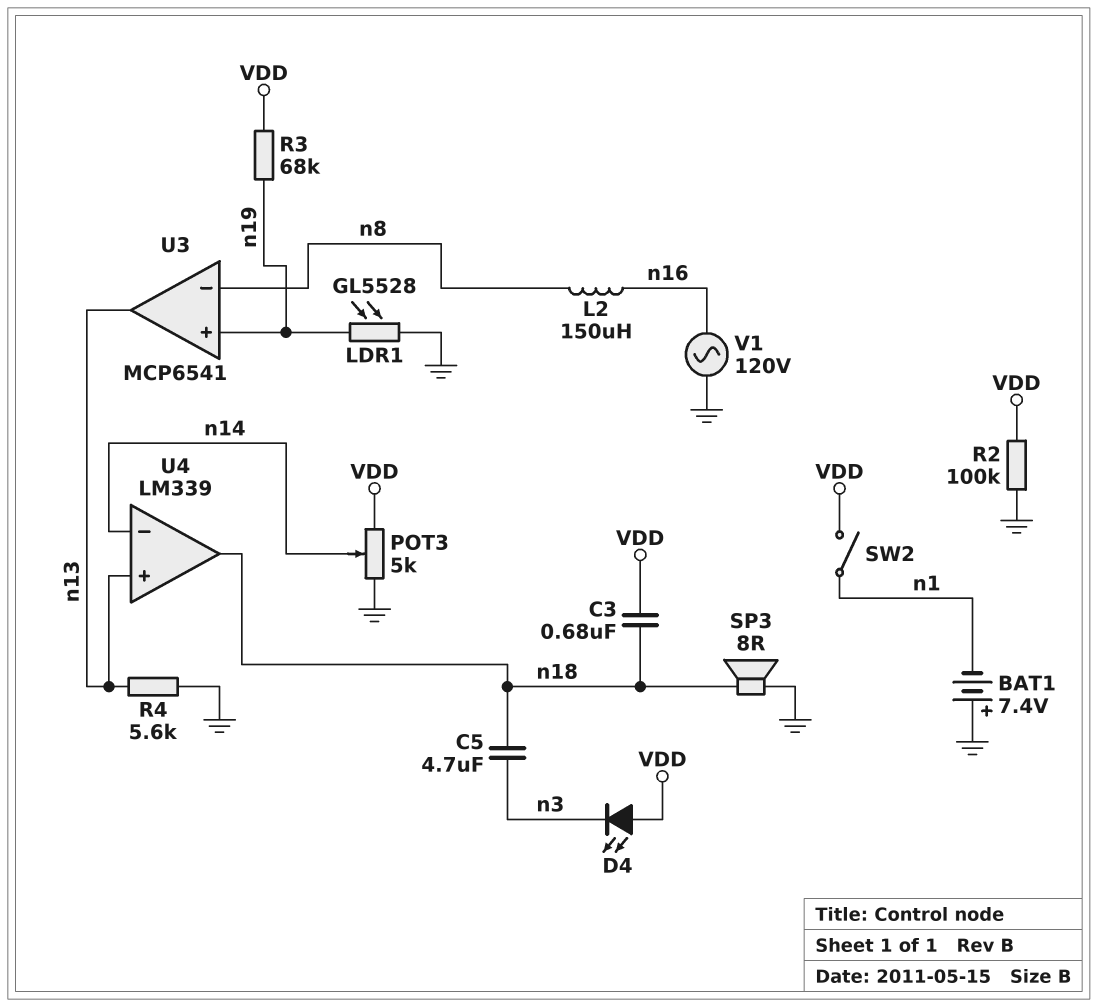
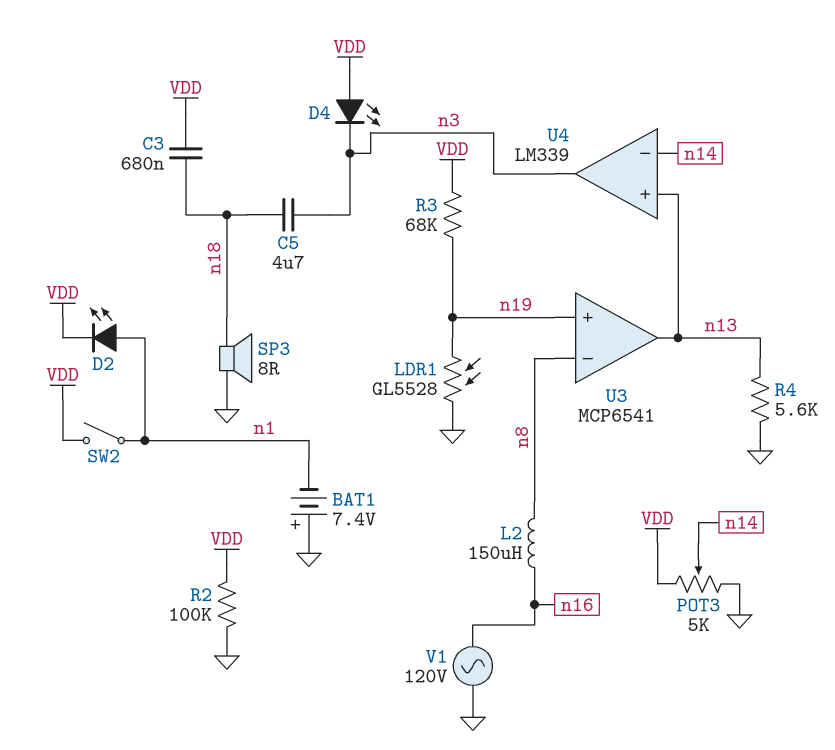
D2: none -> LED (A n1, K VDD)
U4 pin out: n18 -> n3

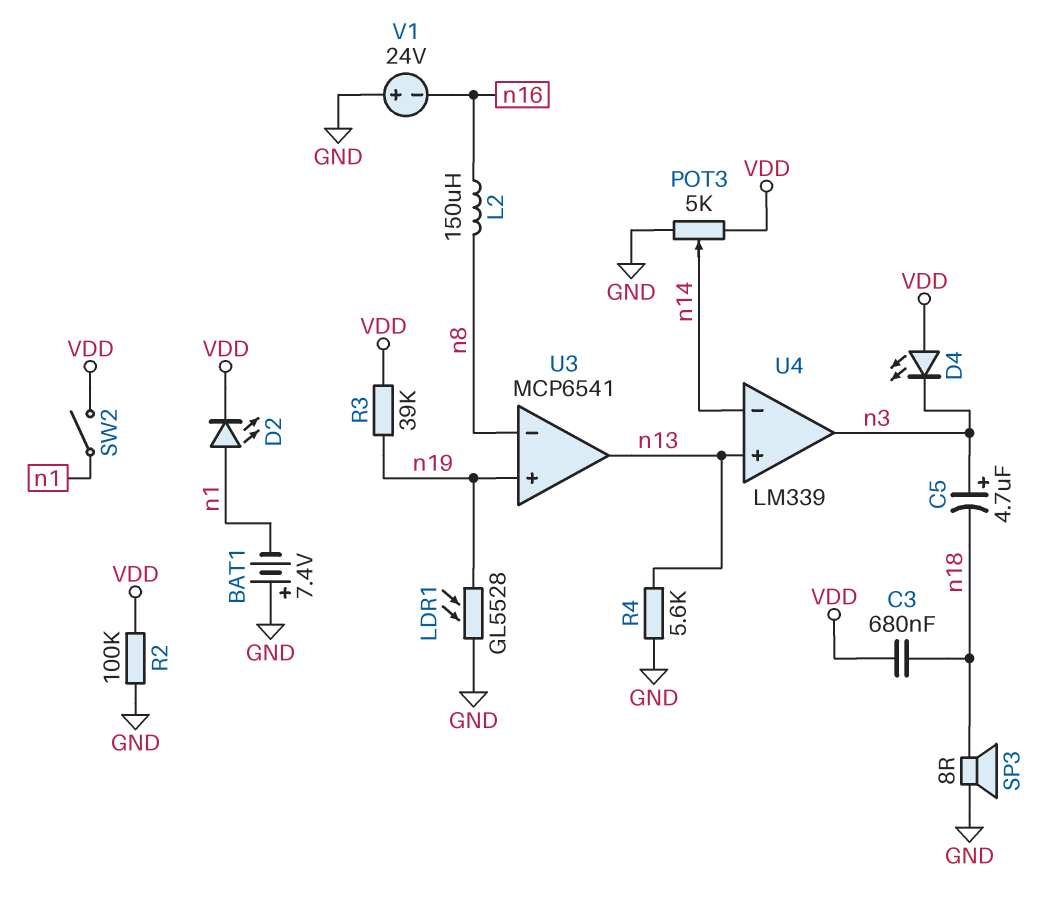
C5: 4.7uF (n3, n18) -> 4.7uF (plus n3, minus n18)
R3: 68k (VDD, n19) -> 39k (VDD, n19)
V1: AC 120V (GND, n16) -> 24V (plus GND, minus n16)

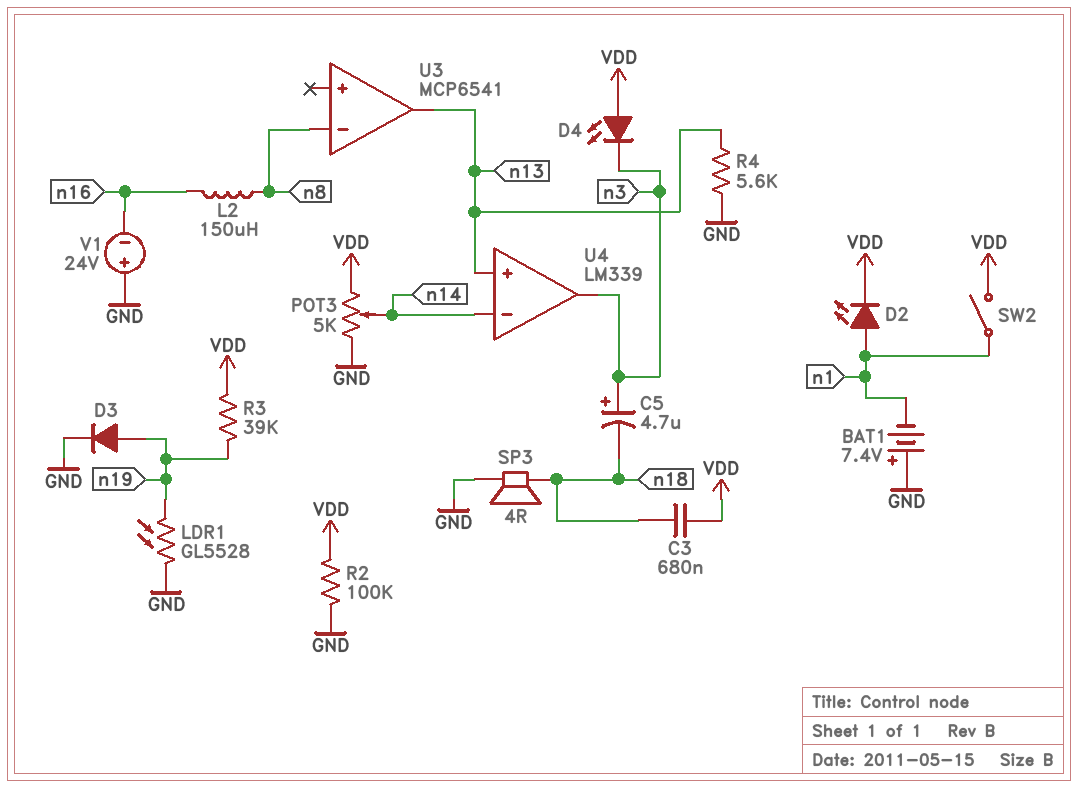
D3: none -> diode (A n19, K GND)
SP3: speaker 8R (GND, n18) -> speaker 4R (GND, n18)
U3 pin in+: n19 -> none

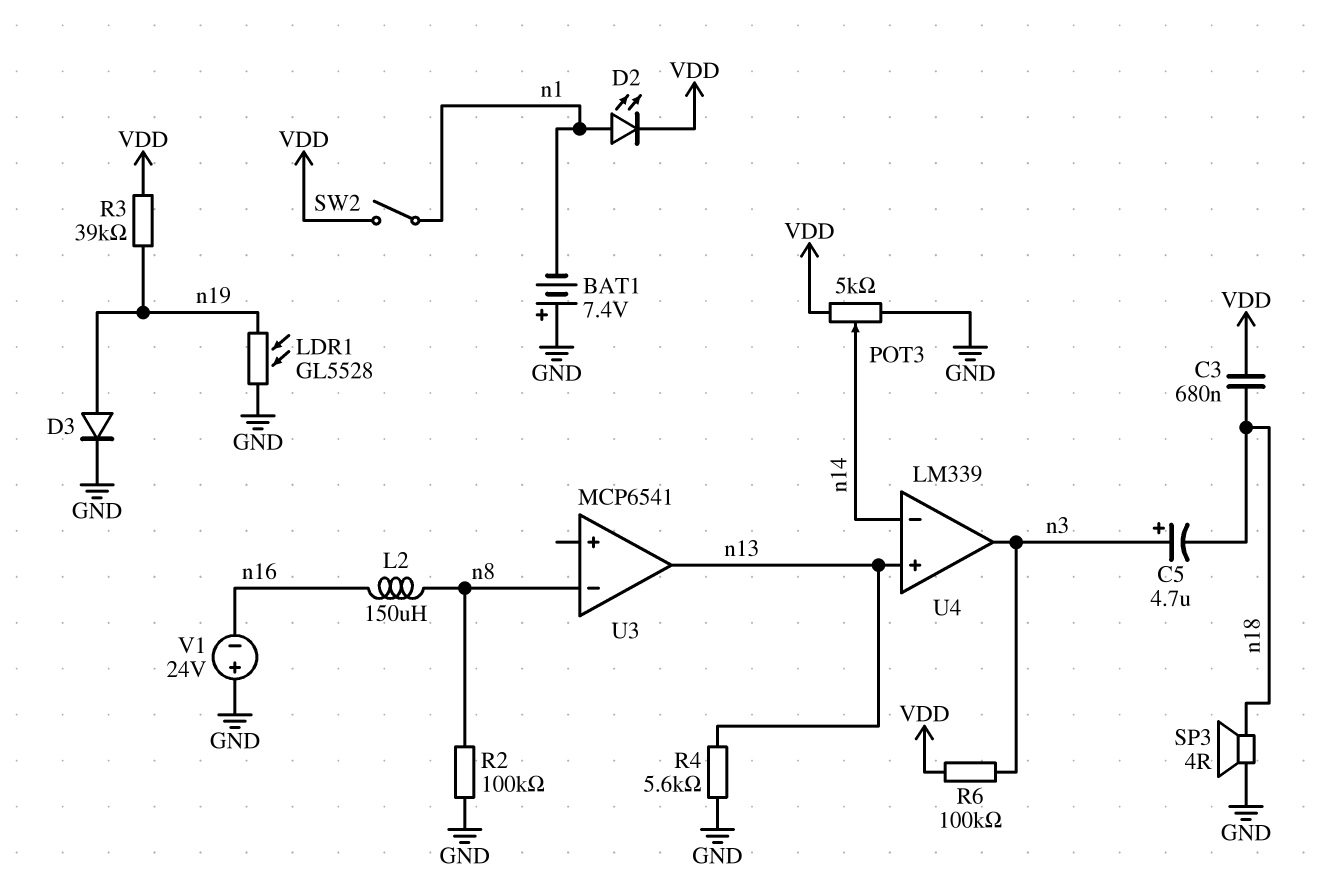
D4: LED (A VDD, K n3) -> none
R2: 100k (GND, VDD) -> 100k (GND, n8)
R6: none -> 100k (VDD, n3)

